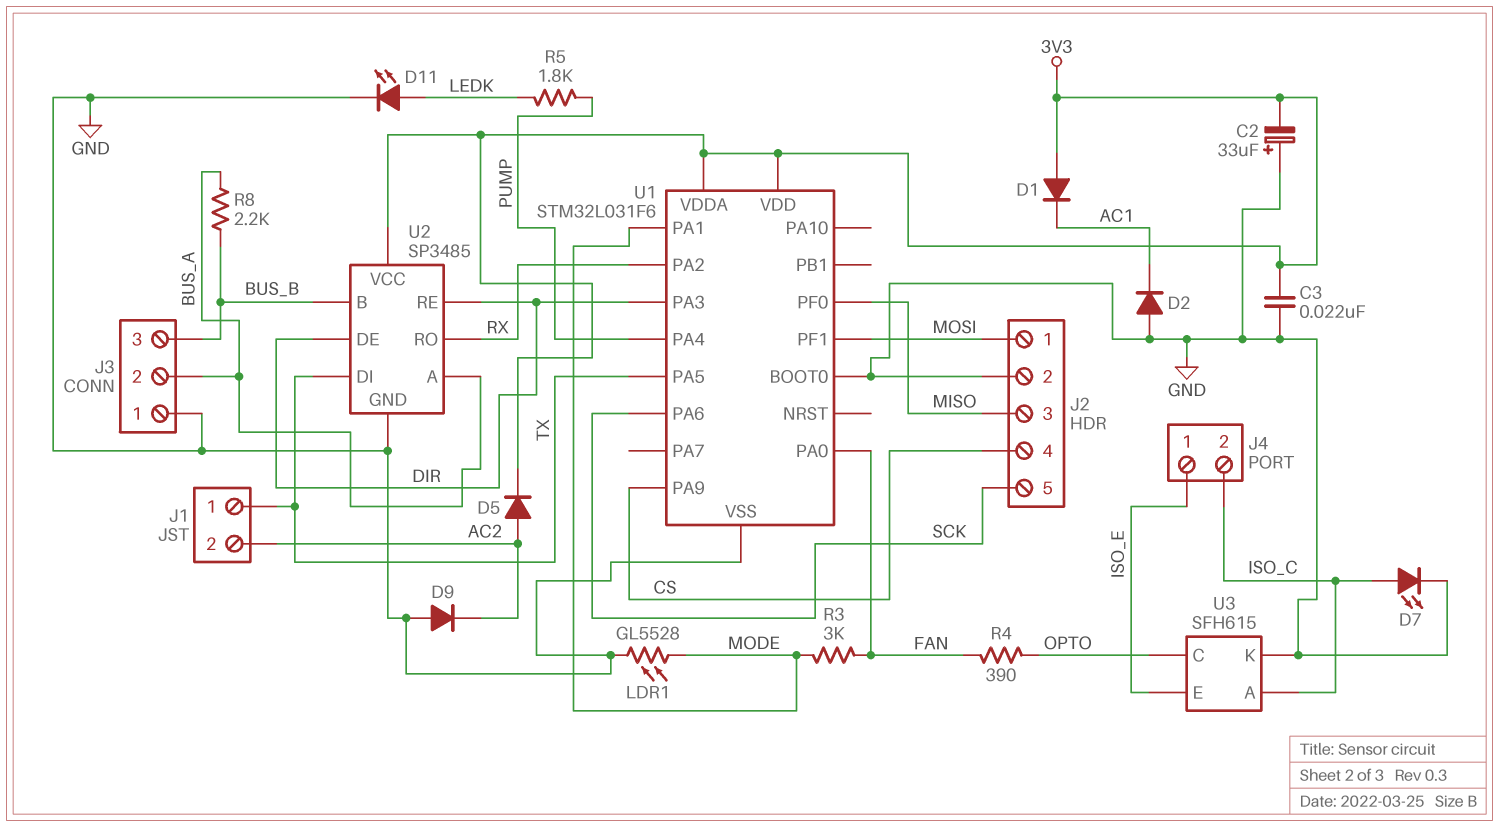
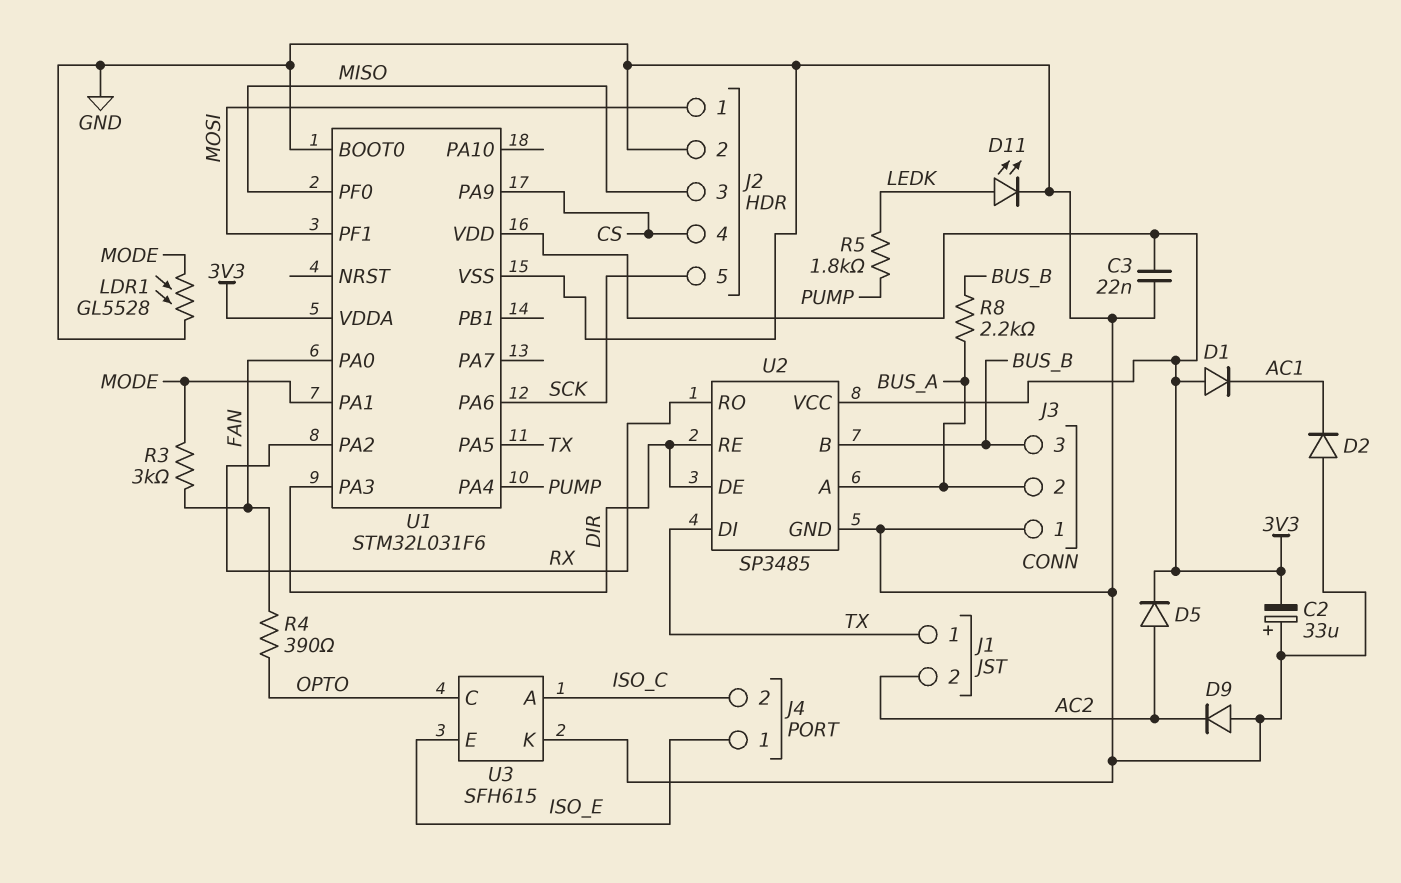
D7: LED (A ISO_C, K GND) -> none

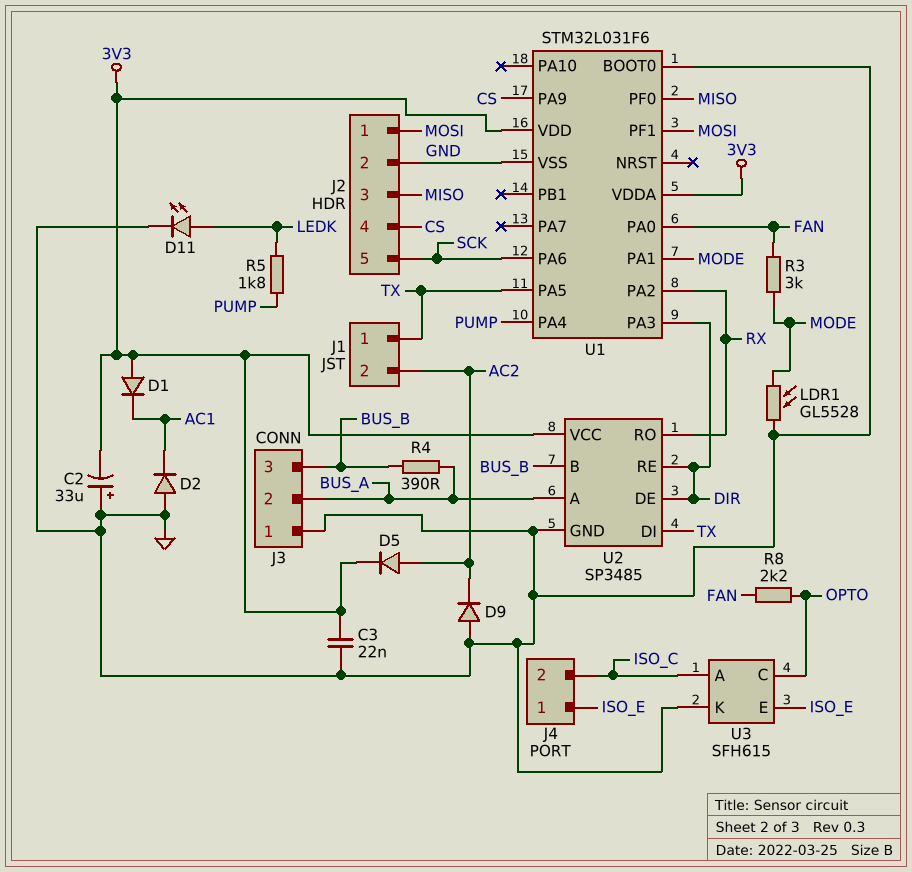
R4: 390 (FAN, OPTO) -> 390 (BUS_A, BUS_B)
R8: 2.2k (BUS_A, BUS_B) -> 2.2k (FAN, OPTO)

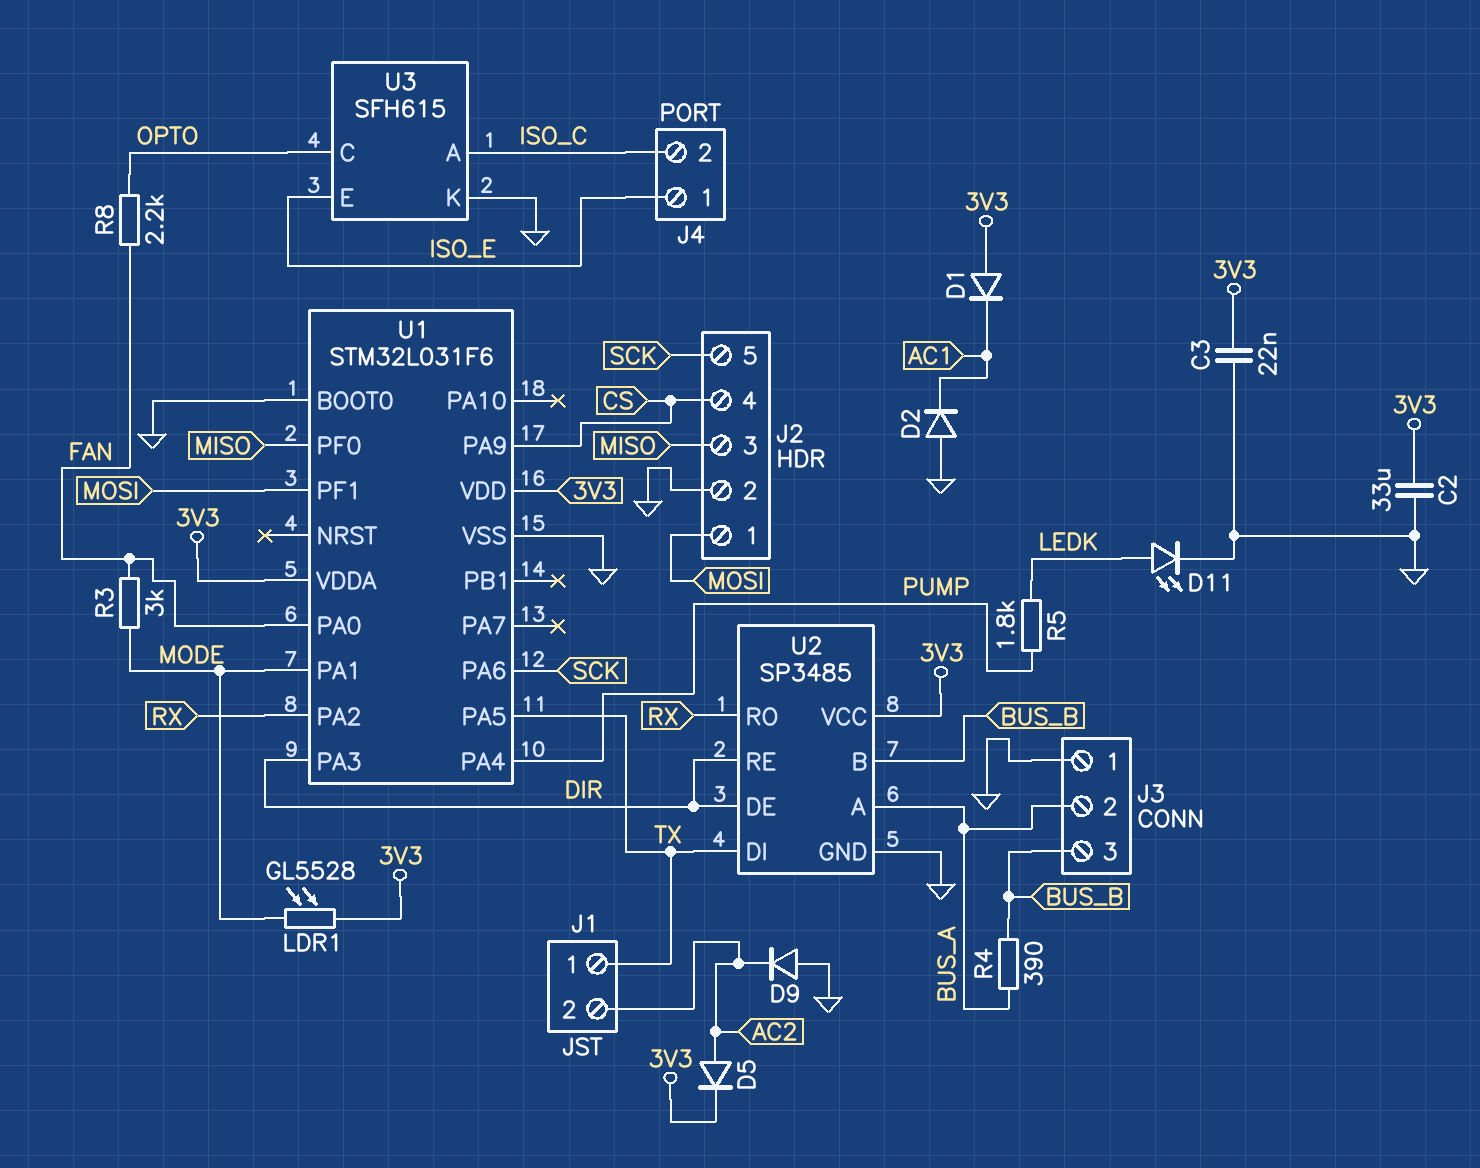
C2: 33uF (plus GND, minus 3V3) -> 33uF (3V3, GND)
LDR1: GL5528 (GND, MODE) -> GL5528 (3V3, MODE)

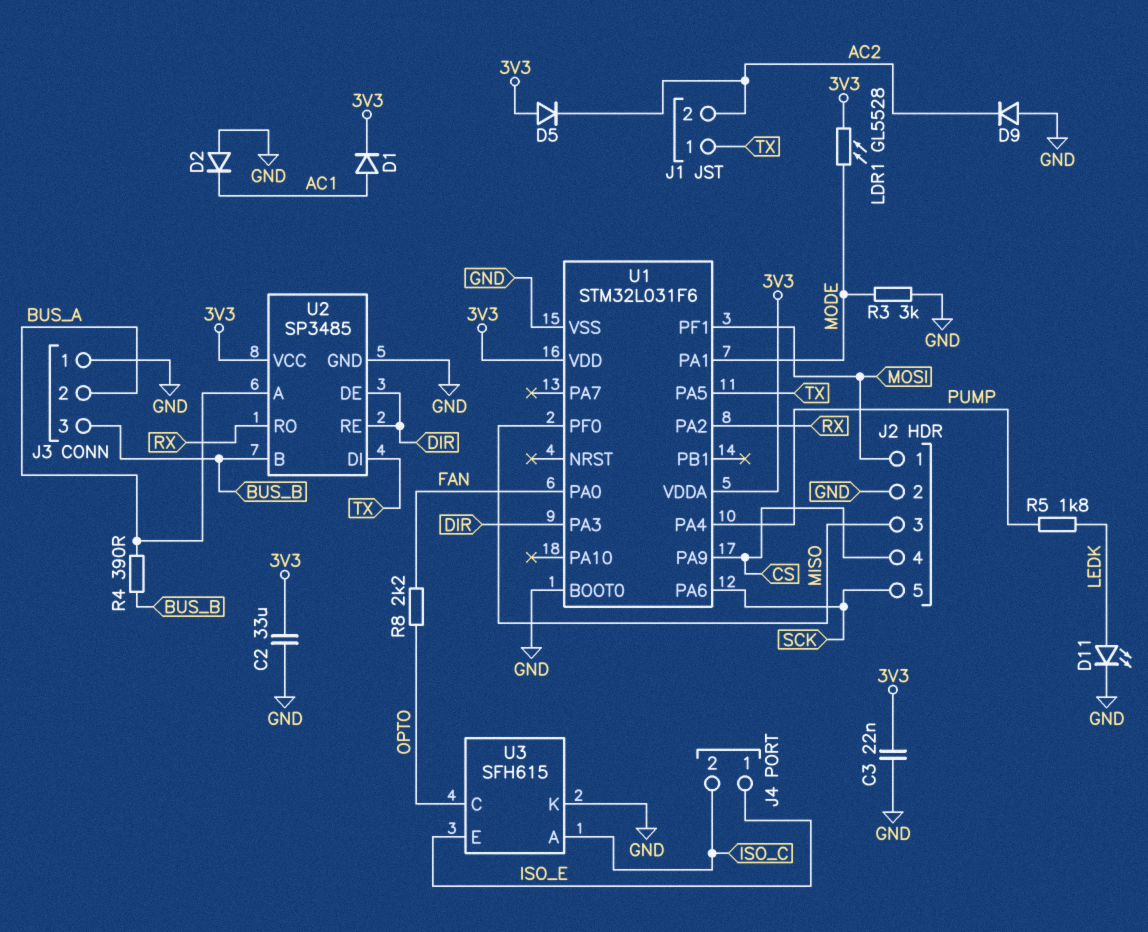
D1: diode (A 3V3, K AC1) -> diode (A AC1, K 3V3)
D5: diode (A AC2, K 3V3) -> diode (A 3V3, K AC2)
R3: 3k (FAN, MODE) -> 3k (GND, MODE)

